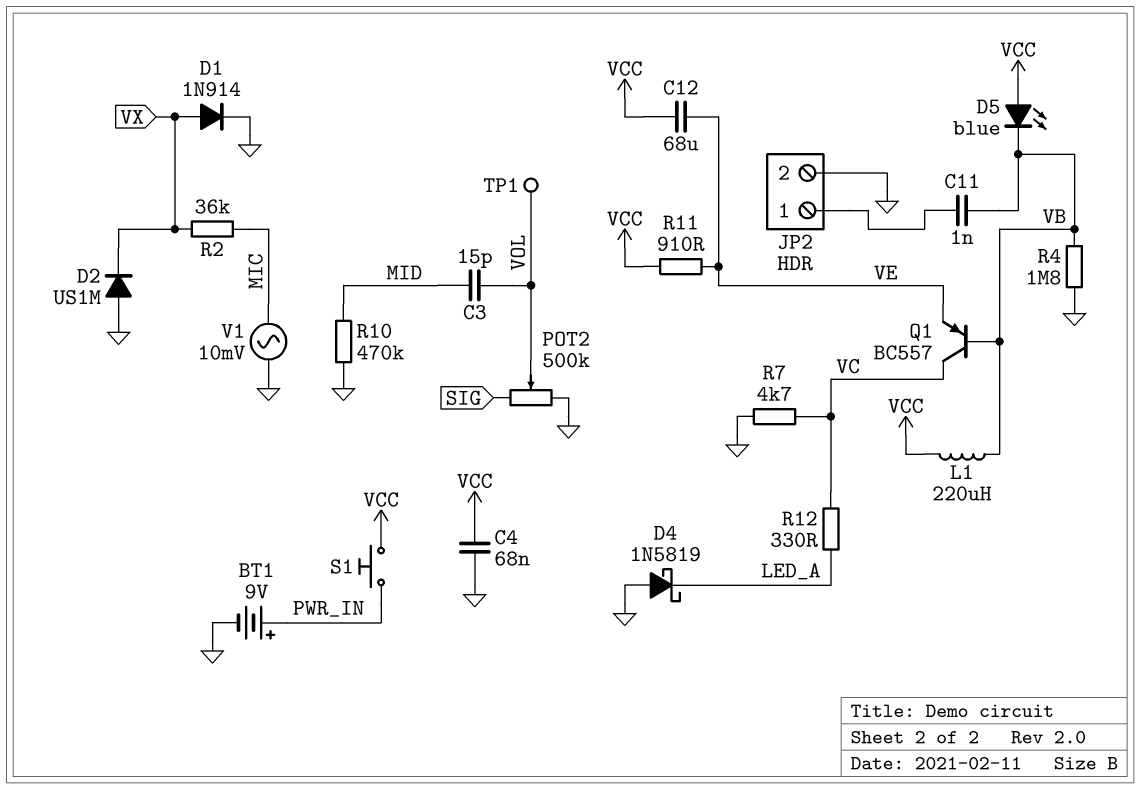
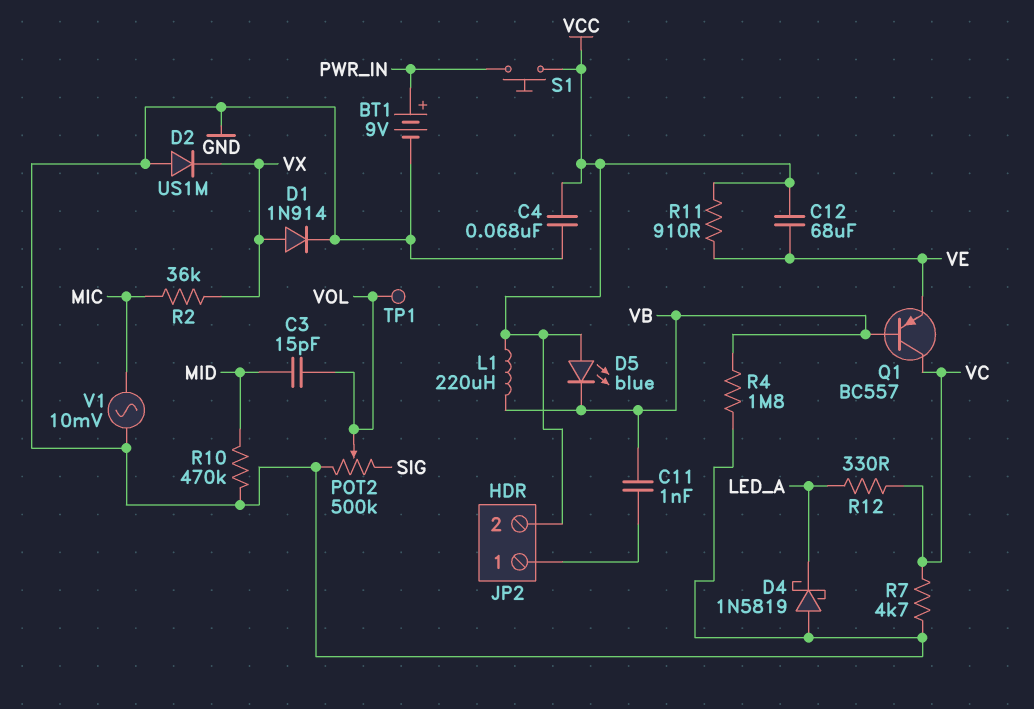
JP2 pin 2: GND -> VCC

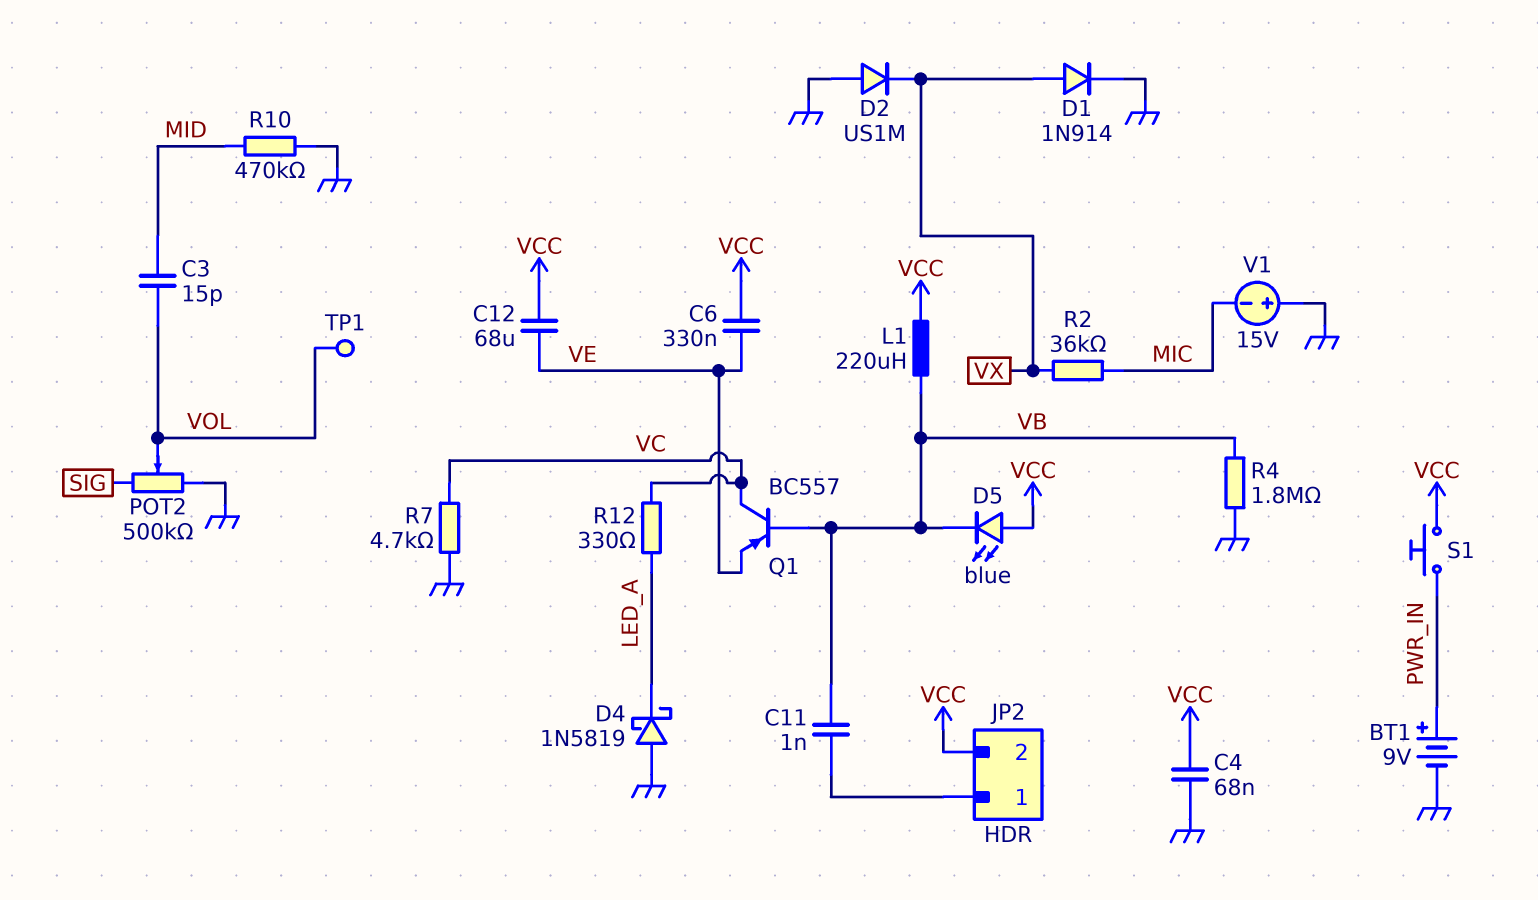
C6: none -> 330nF (VCC, VE)
R11: 910 (VCC, VE) -> none
V1: AC 10mV (GND, MIC) -> 15V (plus GND, minus MIC)

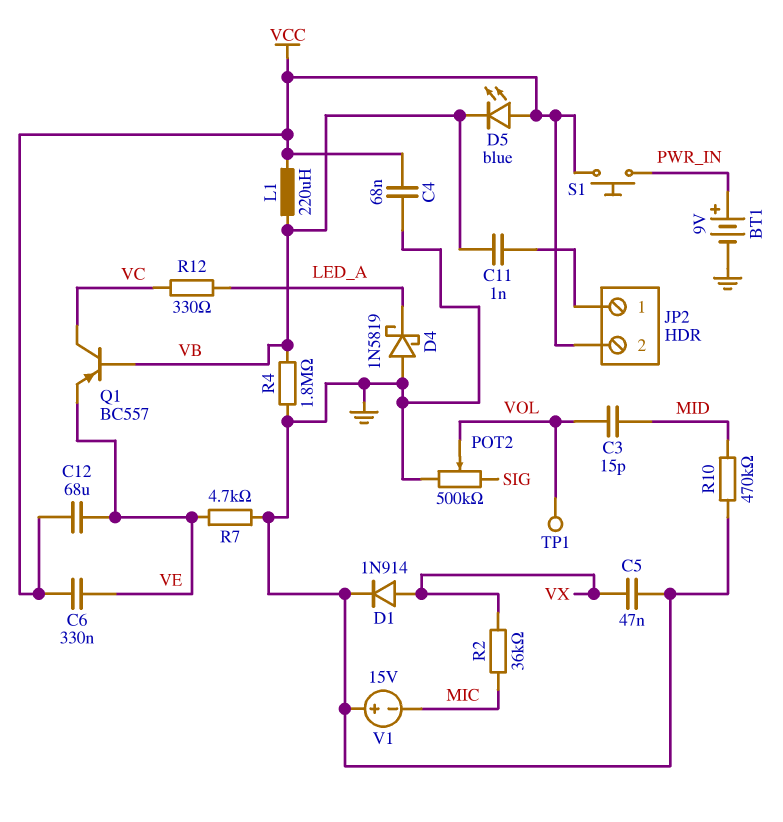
C5: none -> 47nF (GND, VX)
D2: diode US1M (A GND, K VX) -> none
R7: 4.7k (GND, VC) -> 4.7k (GND, VE)

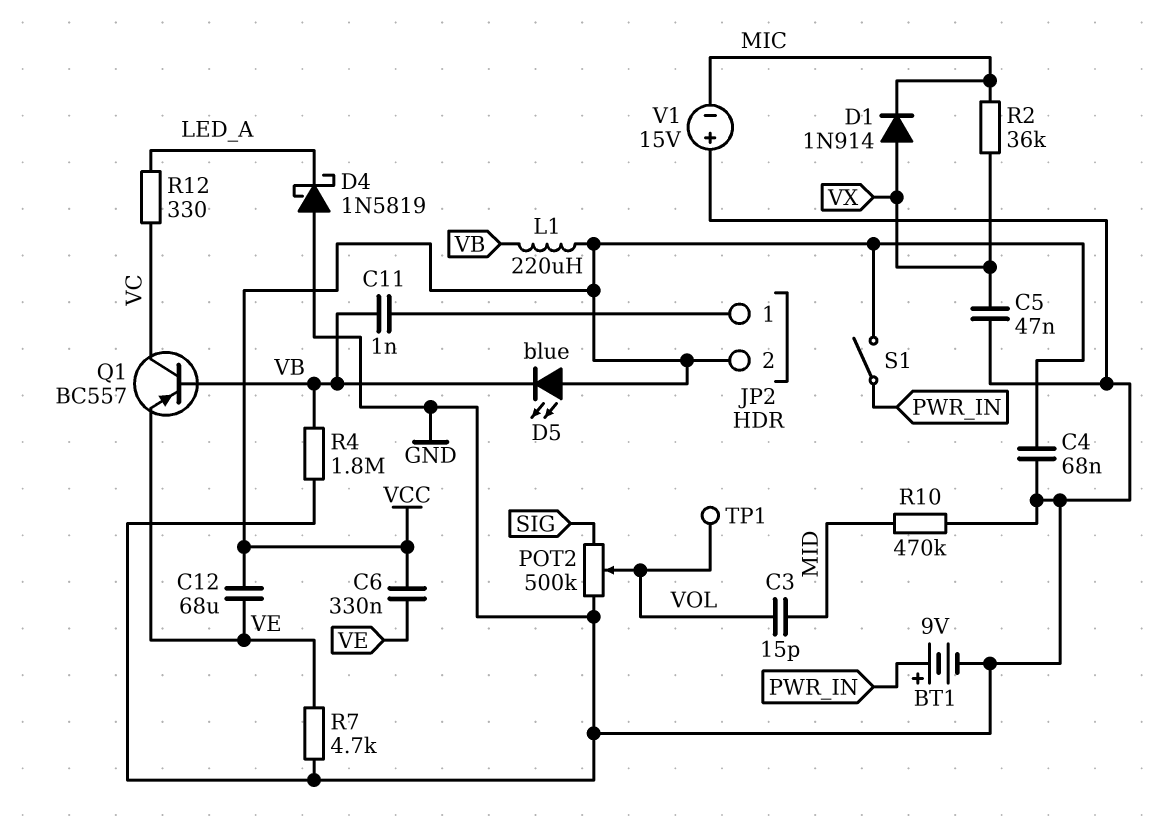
D1: diode 1N914 (A VX, K GND) -> diode 1N914 (A VX, K MIC)
S1: button (PWR_IN, VCC) -> switch (PWR_IN, VCC)

